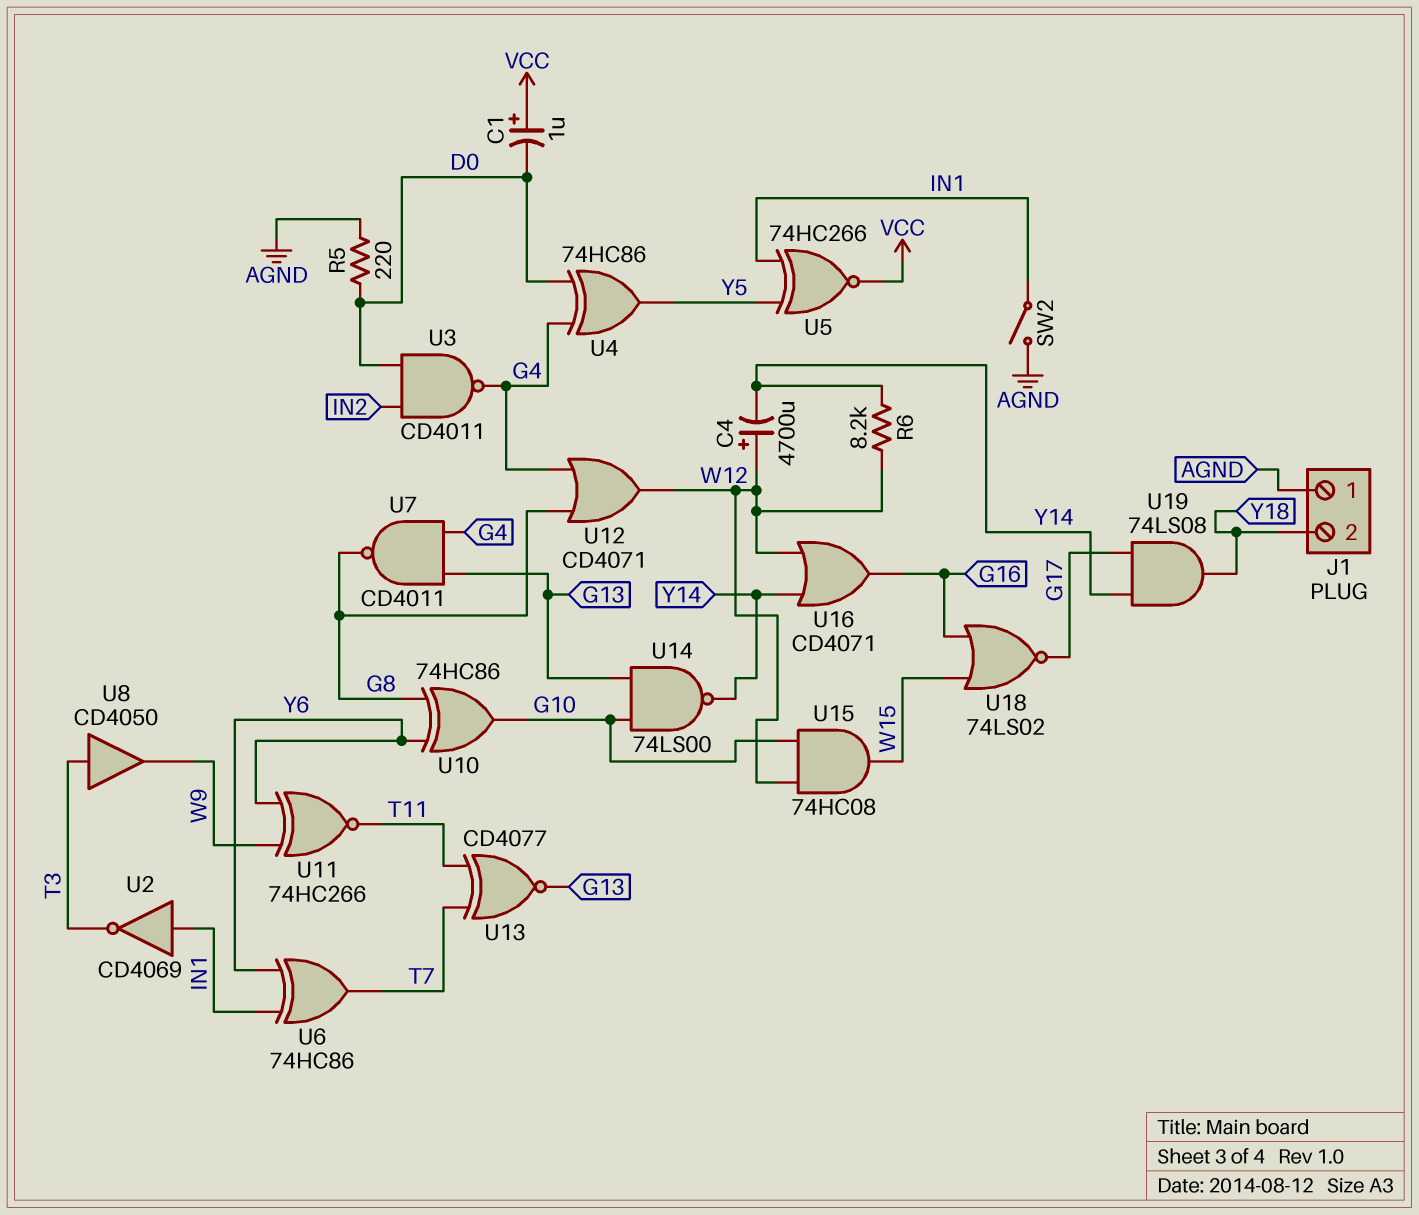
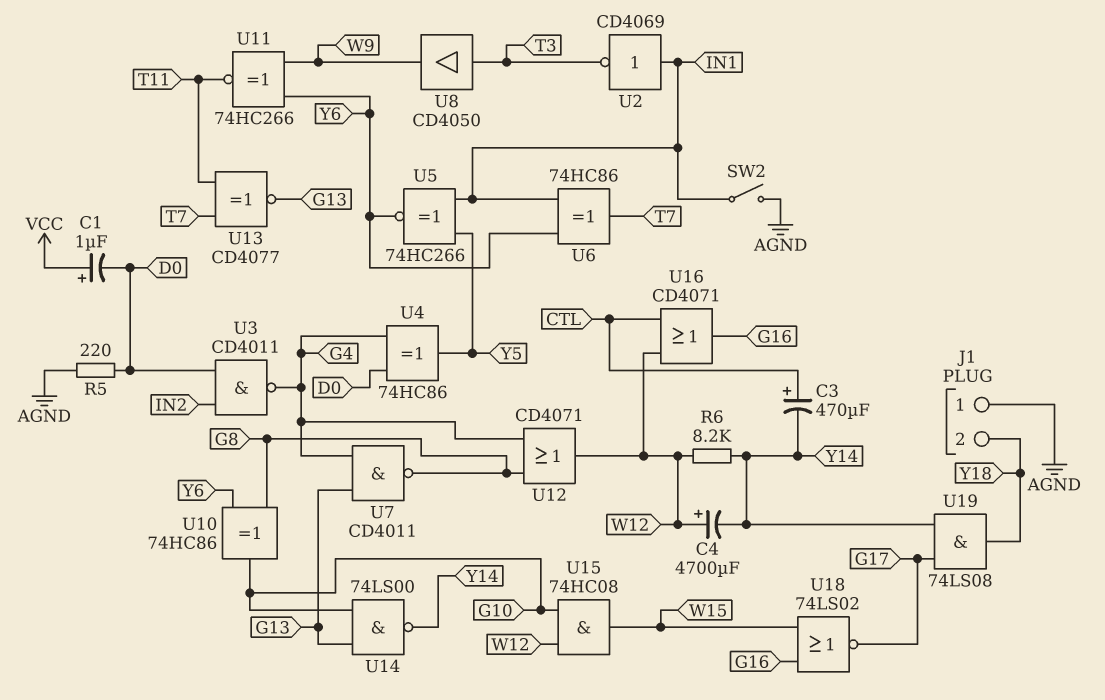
C3: none -> 470uF (plus CTL, minus Y14)
U5: XNOR 74HC266 (in IN1, in Y5, out VCC) -> XNOR 74HC266 (in IN1, in Y5, out Y6)
U16: OR CD4071 (in W12, in Y14, out G16) -> OR CD4071 (in CTL, in W12, out G16)

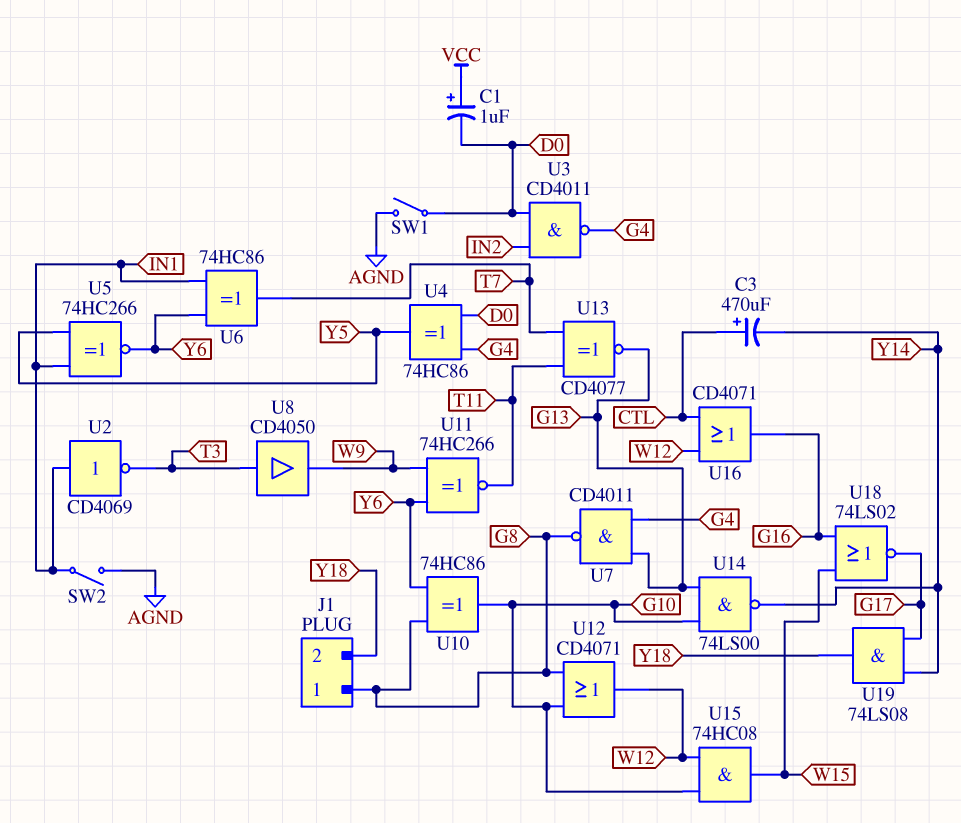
C4: 4700uF (plus W12, minus Y14) -> none
J1 pin 1: AGND -> G8
R5: 220 (AGND, D0) -> none
R6: 8.2k (W12, Y14) -> none
SW1: none -> switch (AGND, D0)
U12: OR CD4071 (in G4, in G8, out W12) -> OR CD4071 (in G8, in G10, out W12)

